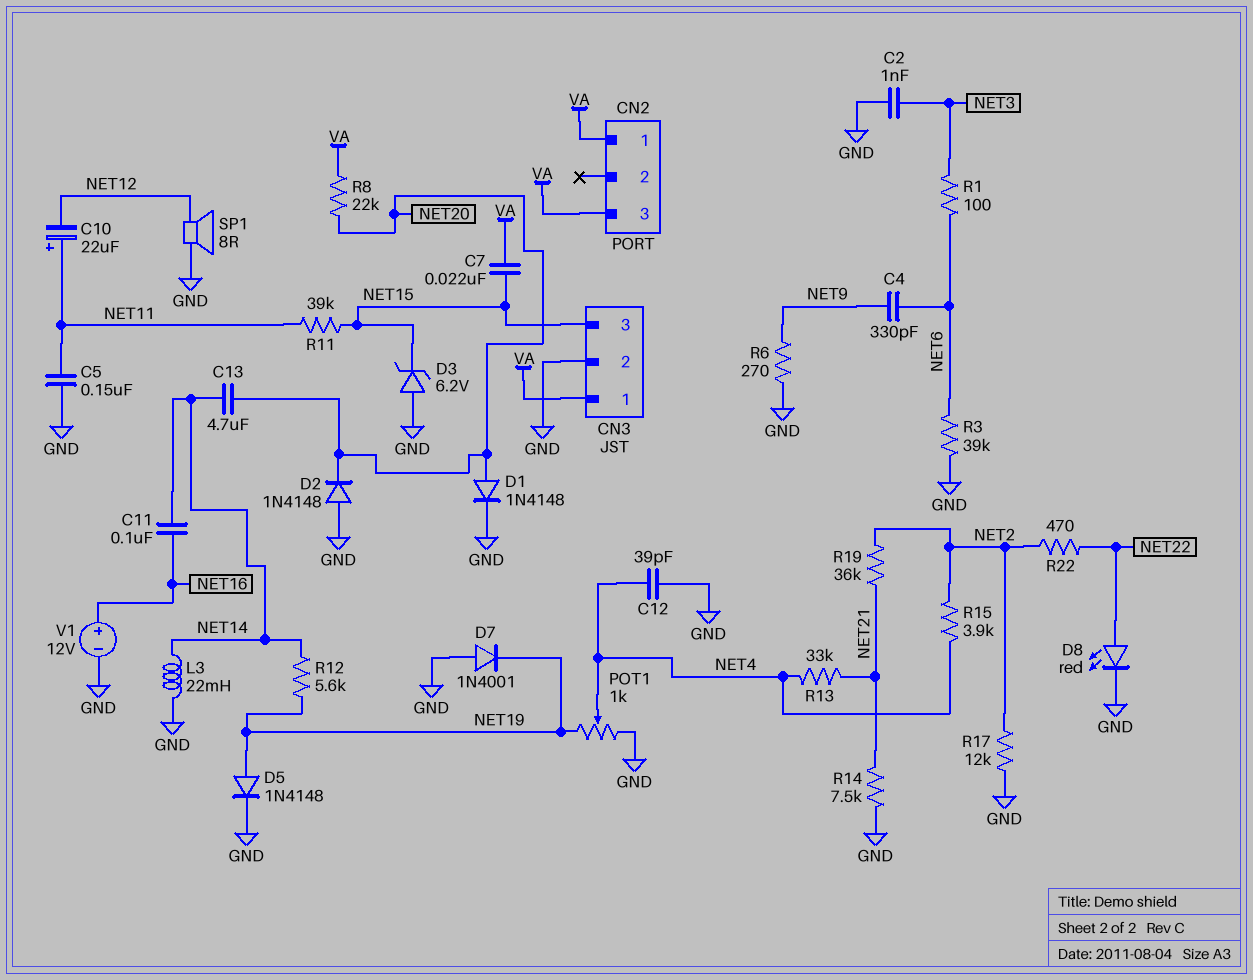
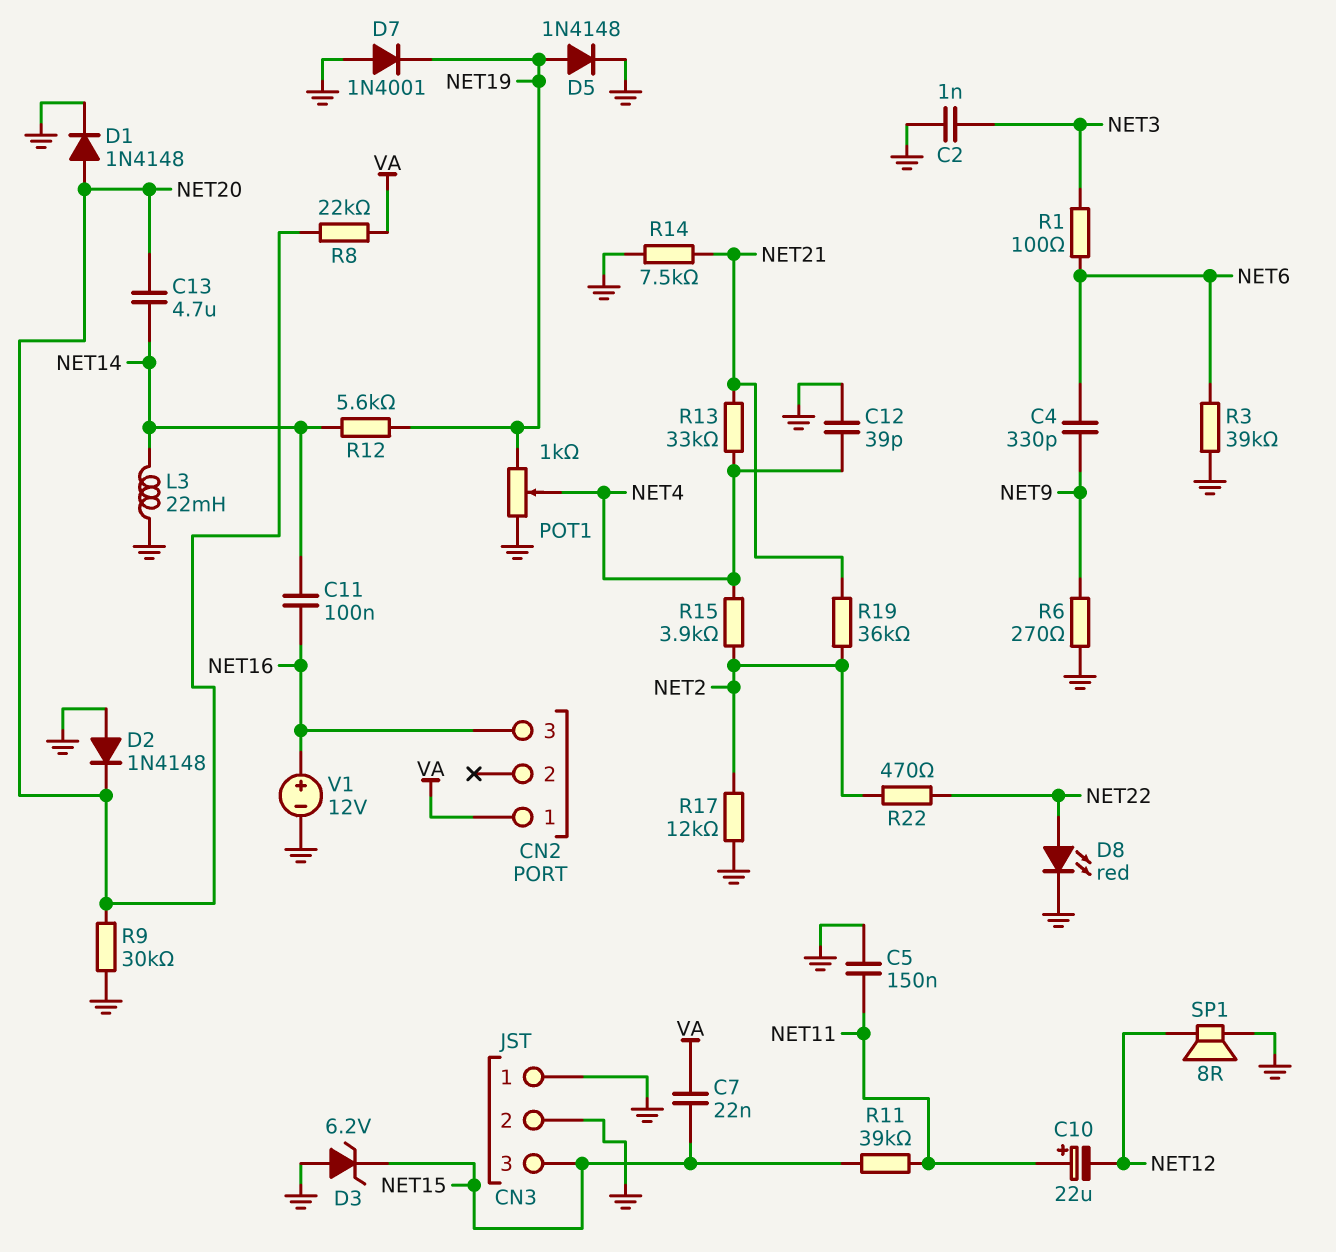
CN2 pin 3: VA -> NET16
CN3 pin 1: VA -> GND
R9: none -> 30k (GND, NET20)

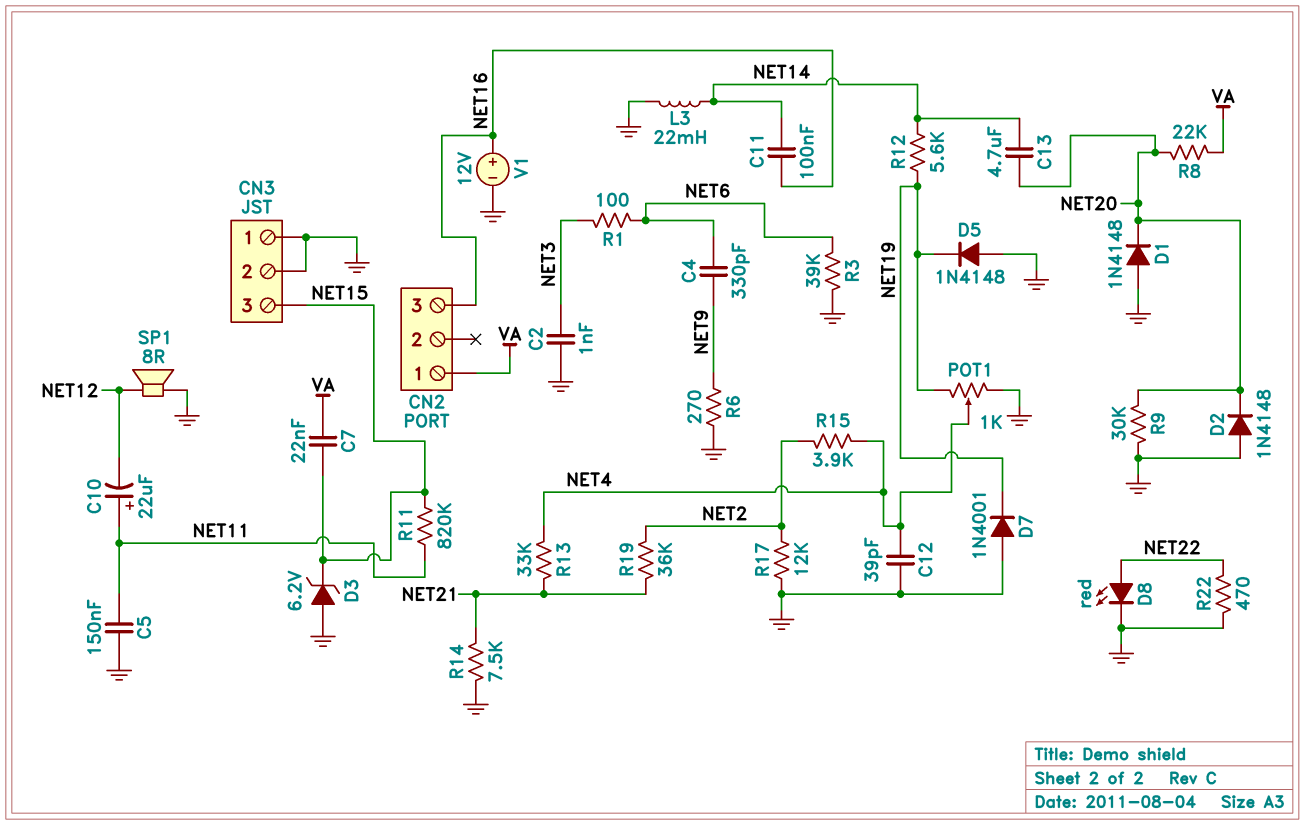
D1: diode 1N4148 (A NET20, K GND) -> diode 1N4148 (A GND, K NET20)
D5: diode 1N4148 (A NET19, K GND) -> diode 1N4148 (A GND, K NET19)
R11: 39k (NET11, NET15) -> 820k (NET11, NET15)
R22: 470 (NET2, NET22) -> 470 (GND, NET22)

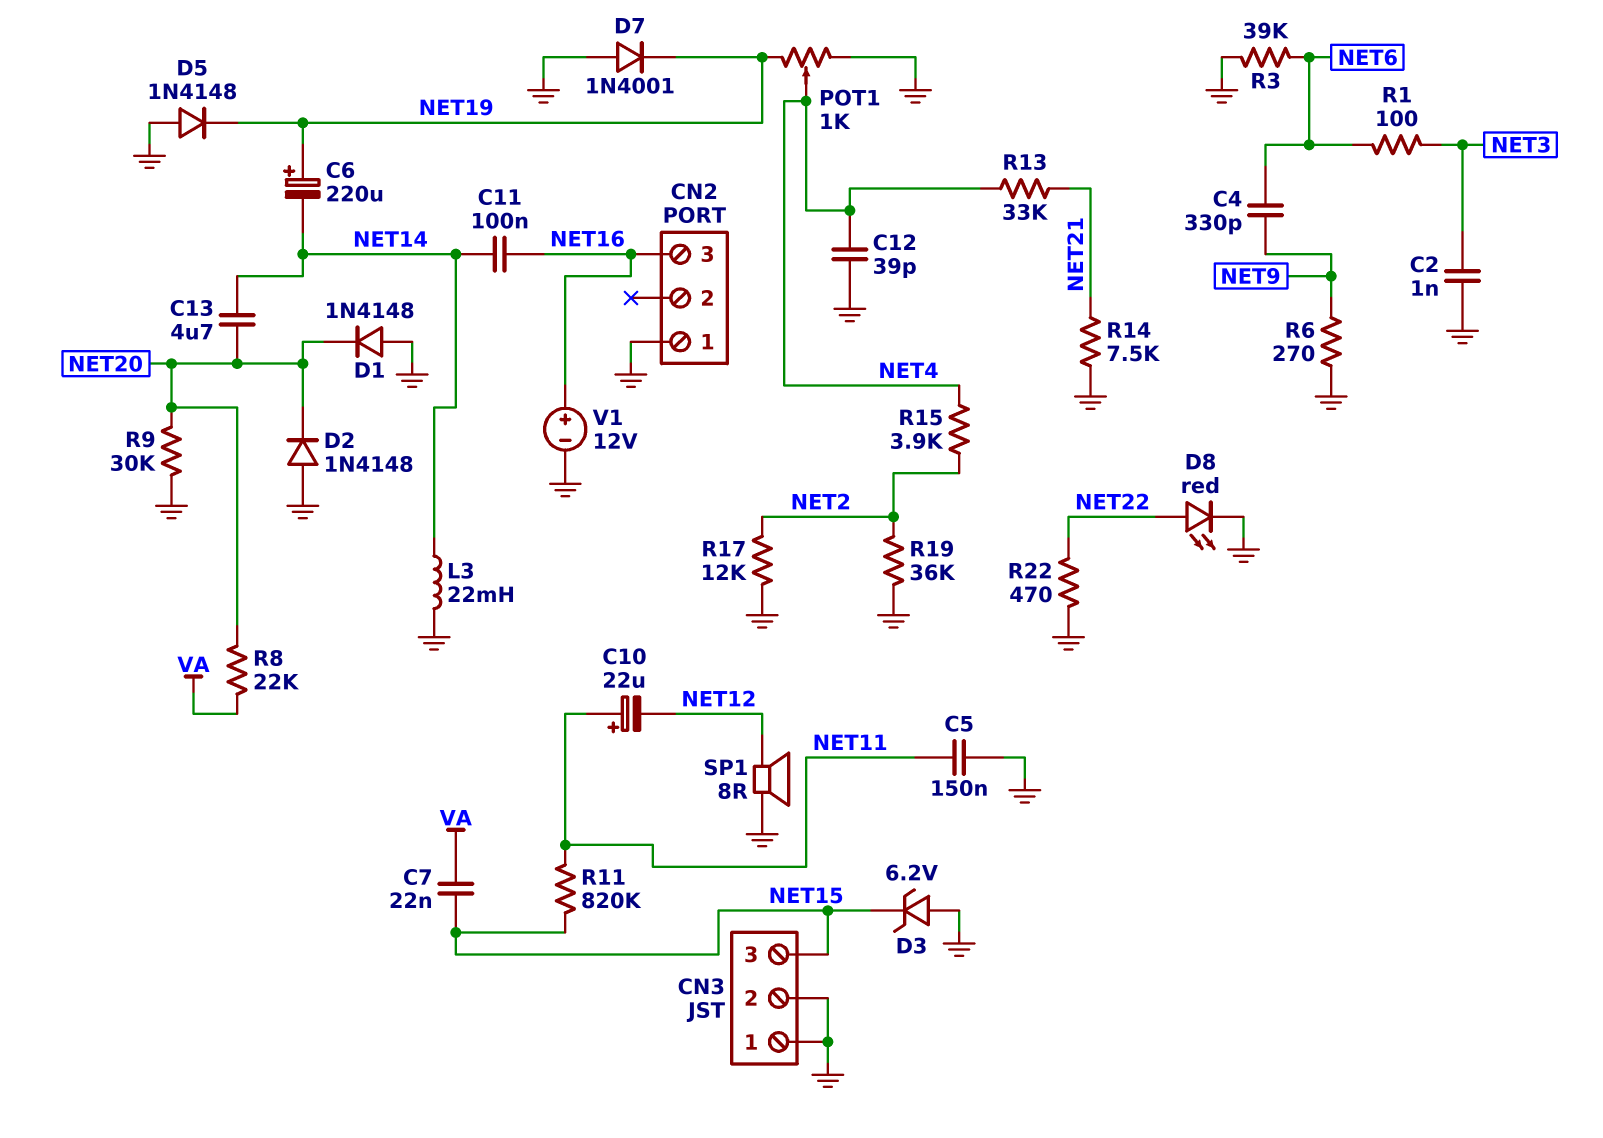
C6: none -> 220uF (plus NET19, minus NET14)
CN2 pin 1: VA -> GND
R12: 5.6k (NET14, NET19) -> none
R19: 36k (NET2, NET21) -> 36k (GND, NET2)

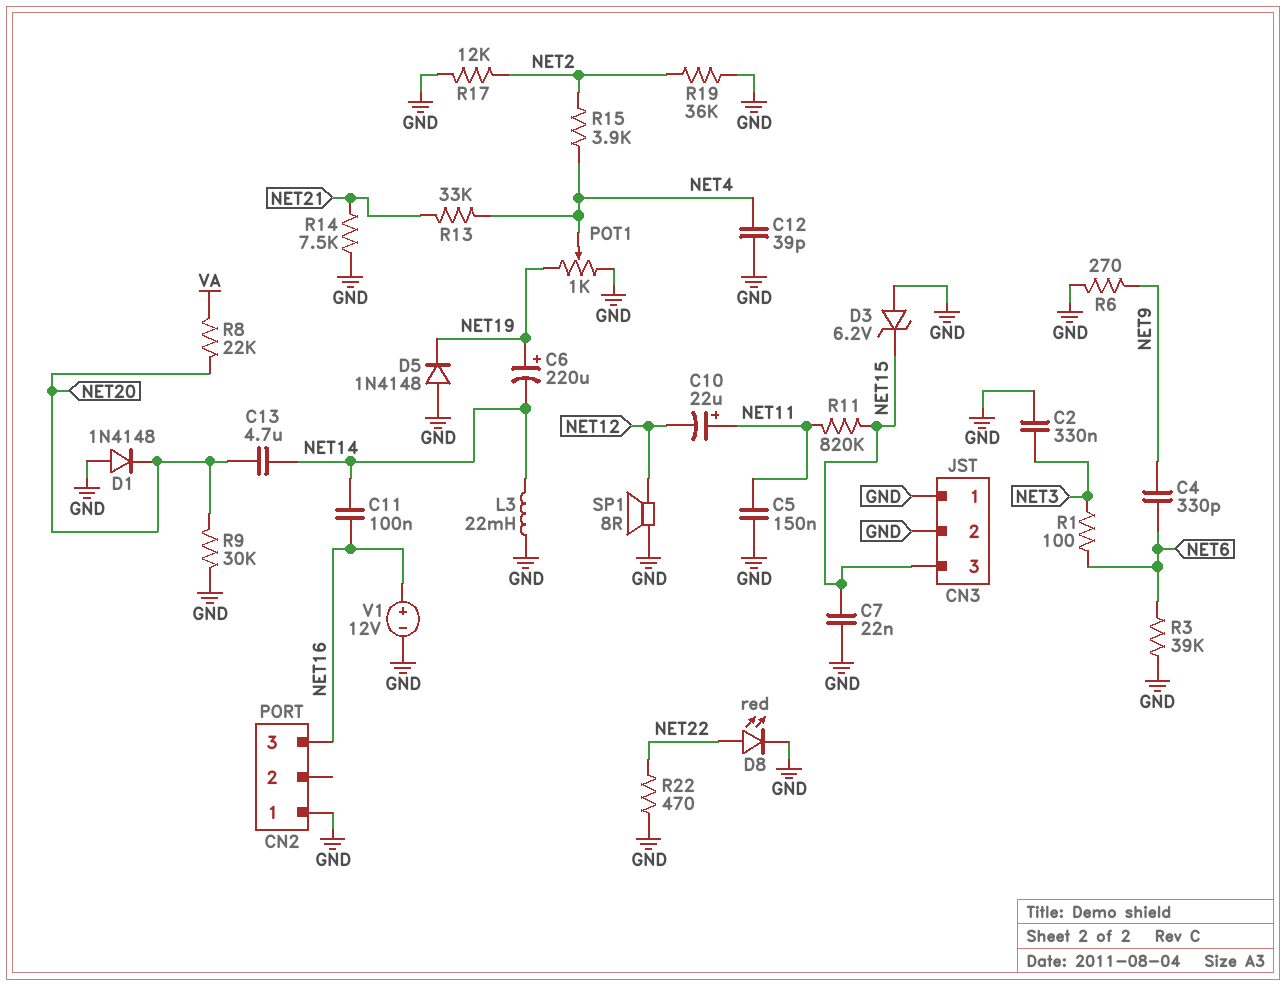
C2: 1nF (GND, NET3) -> 330nF (GND, NET3)
C7: 22nF (NET15, VA) -> 22nF (GND, NET15)
D2: diode 1N4148 (A GND, K NET20) -> none
D7: diode 1N4001 (A GND, K NET19) -> none

